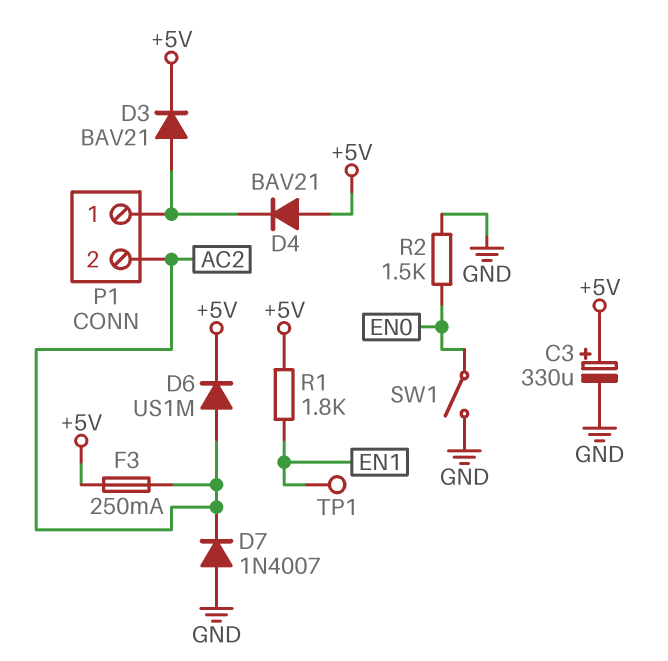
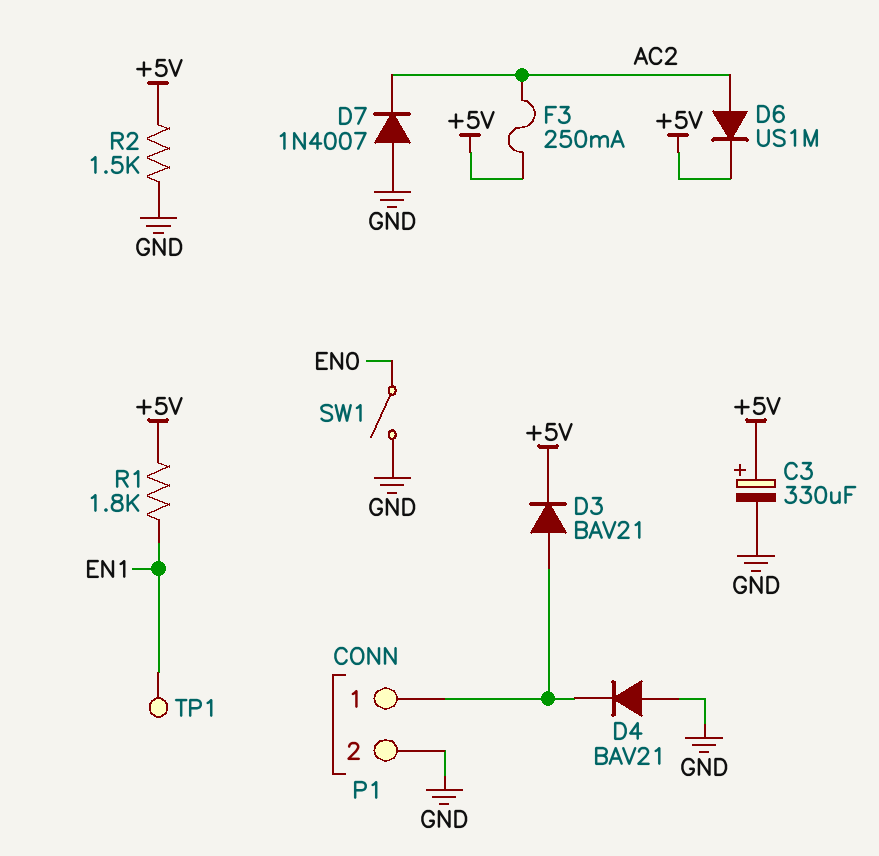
D4: diode BAV21 (A +5V, K P1/1) -> diode BAV21 (A GND, K P1/1)
P1 pin 2: AC2 -> GND
R2: 1.5k (EN0, GND) -> 1.5k (+5V, GND)

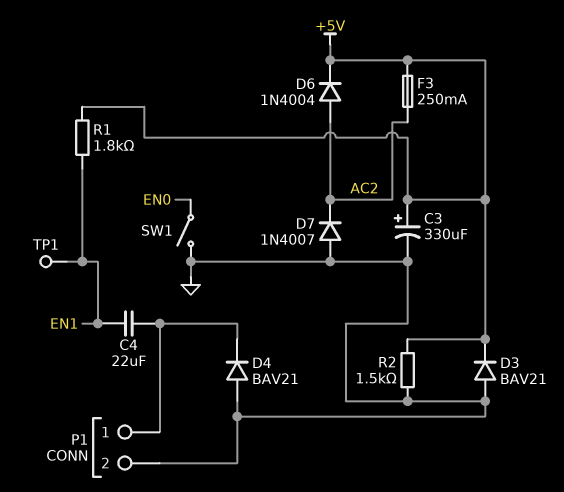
C4: none -> 22uF (EN1, P1/1)
D3: diode BAV21 (A P1/1, K +5V) -> diode BAV21 (A GND, K +5V)
D6: diode US1M (A AC2, K +5V) -> diode 1N4004 (A AC2, K +5V)

